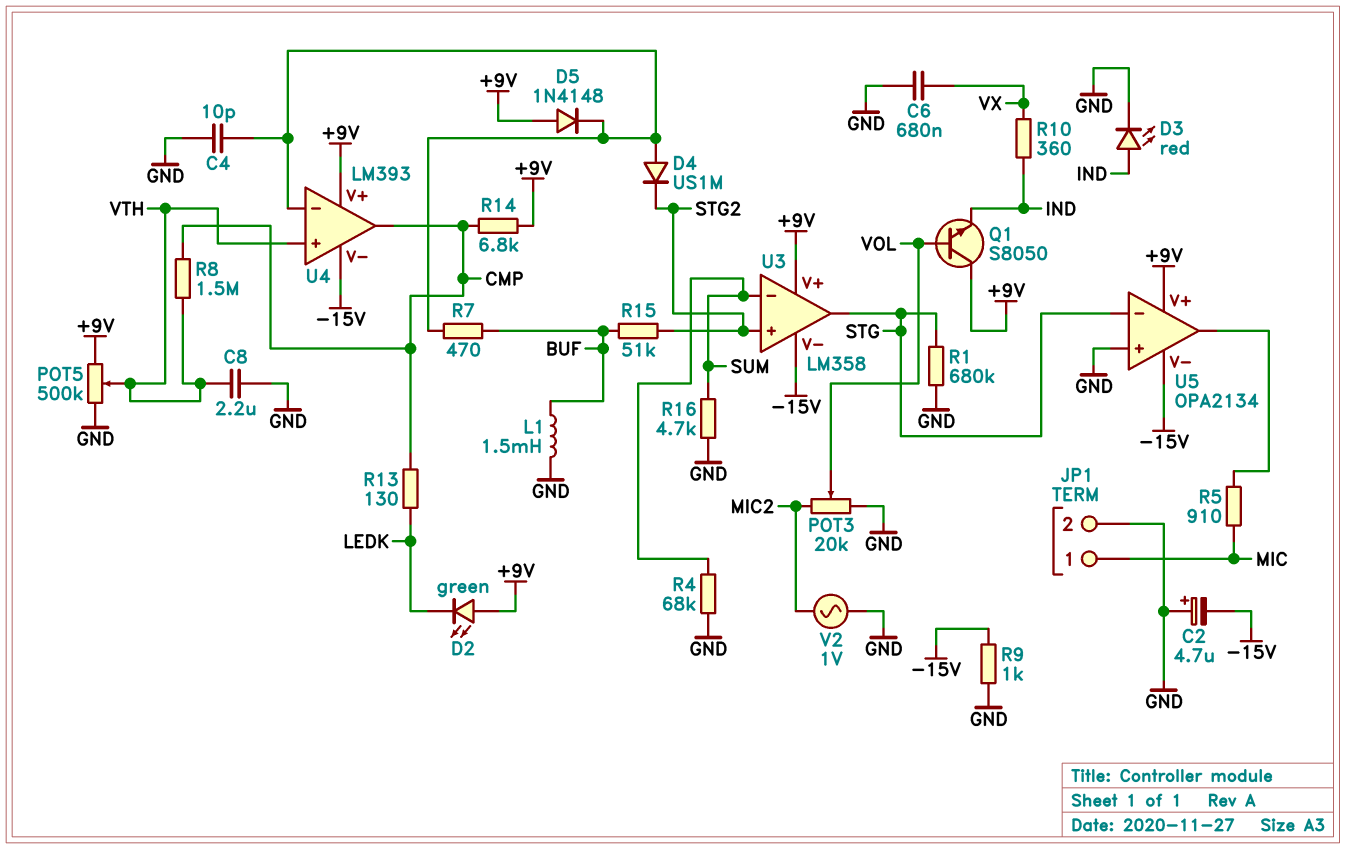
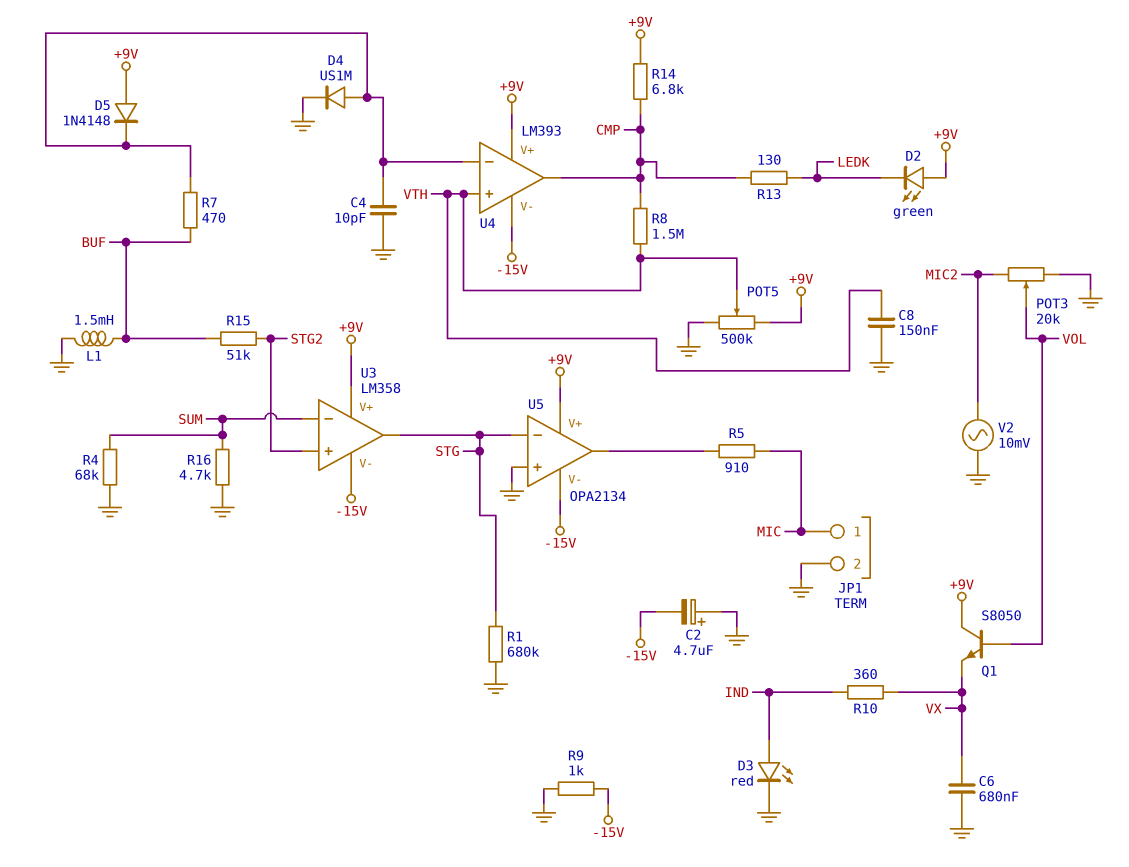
C8: 2.2uF (GND, VTH) -> 150nF (GND, VTH)
D4: diode US1M (A U4/in-, K STG2) -> diode US1M (A U4/in-, K GND)
Q1: NPN S8050 (B VOL, C +9V, E IND) -> NPN S8050 (B VOL, C +9V, E VX)
V2: AC 1V (GND, MIC2) -> AC 10mV (GND, MIC2)

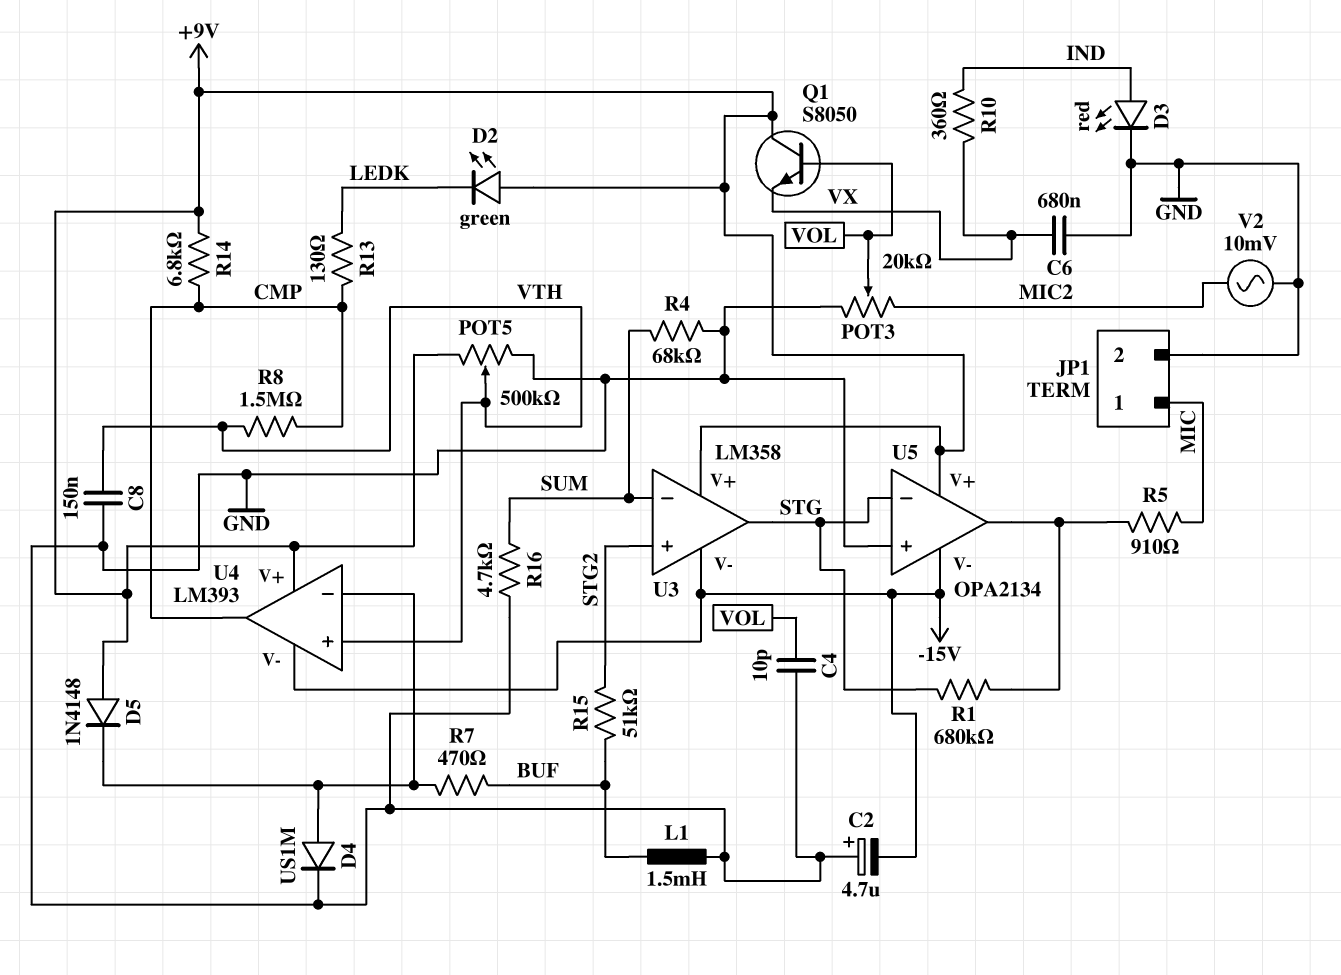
C4: 10pF (GND, U4/in-) -> 10pF (GND, VOL)
R1: 680k (GND, STG) -> 680k (STG, U5/out)
R9: 1k (-15V, GND) -> none

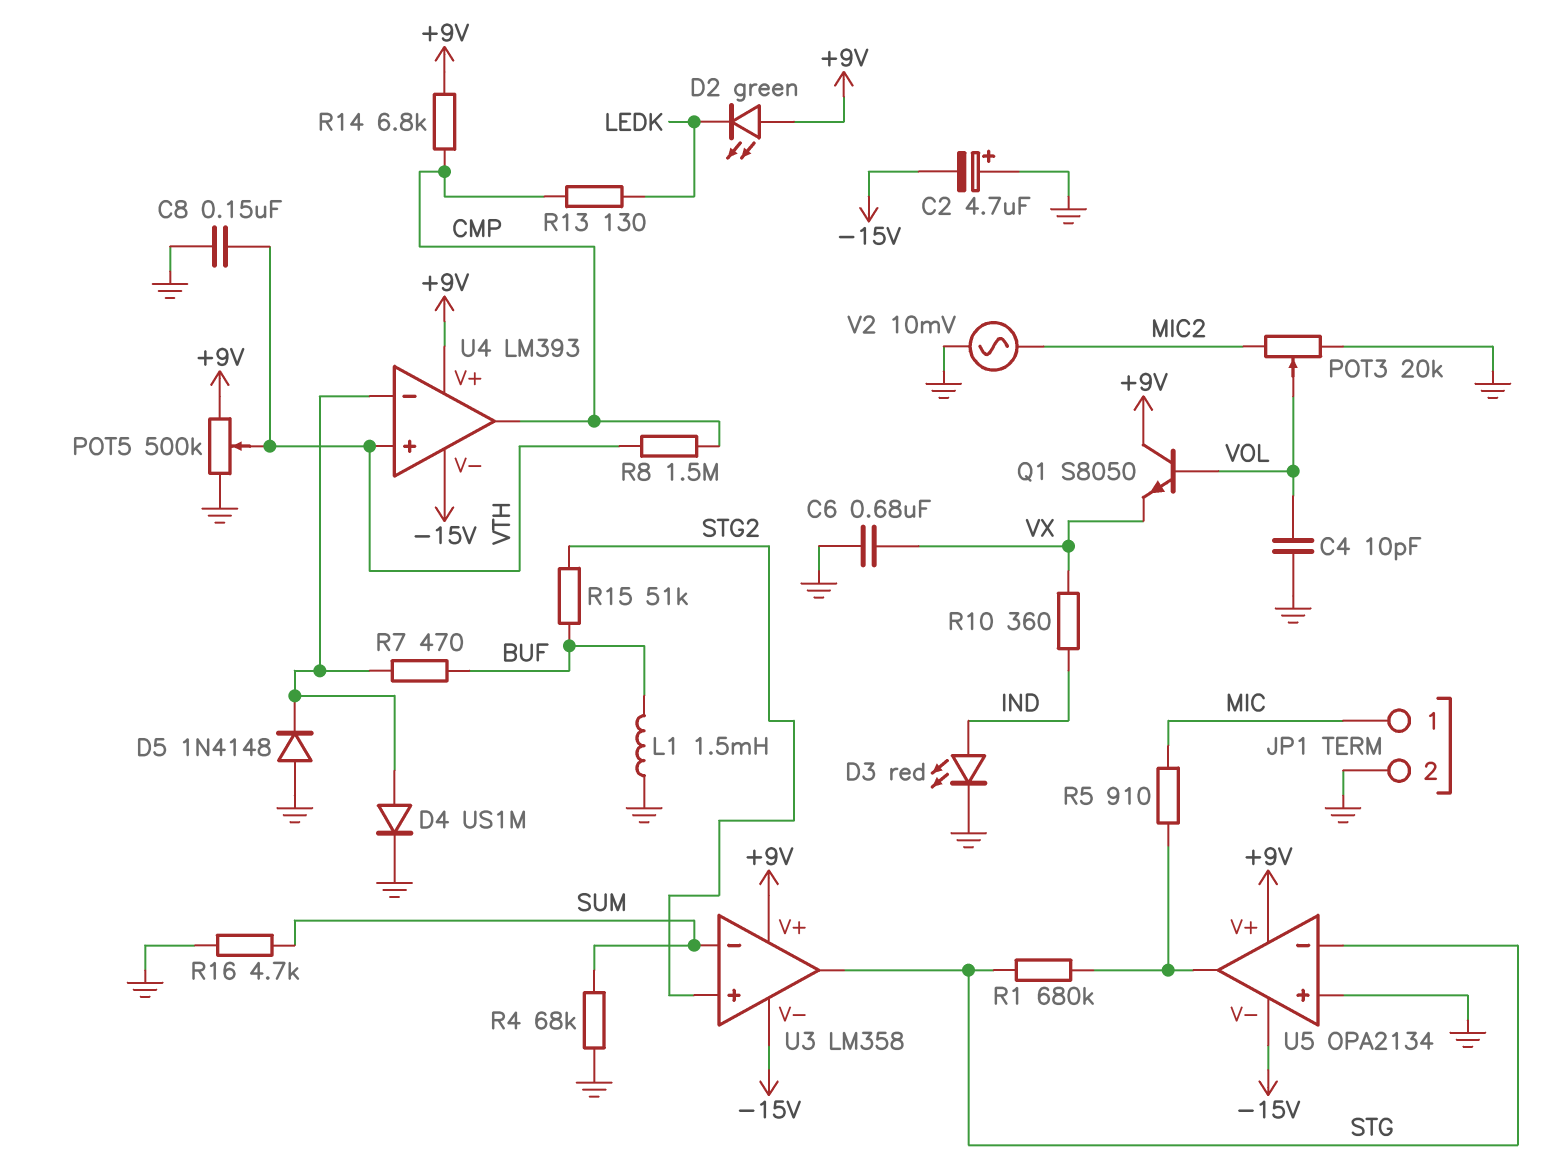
D5: diode 1N4148 (A +9V, K U4/in-) -> diode 1N4148 (A GND, K U4/in-)

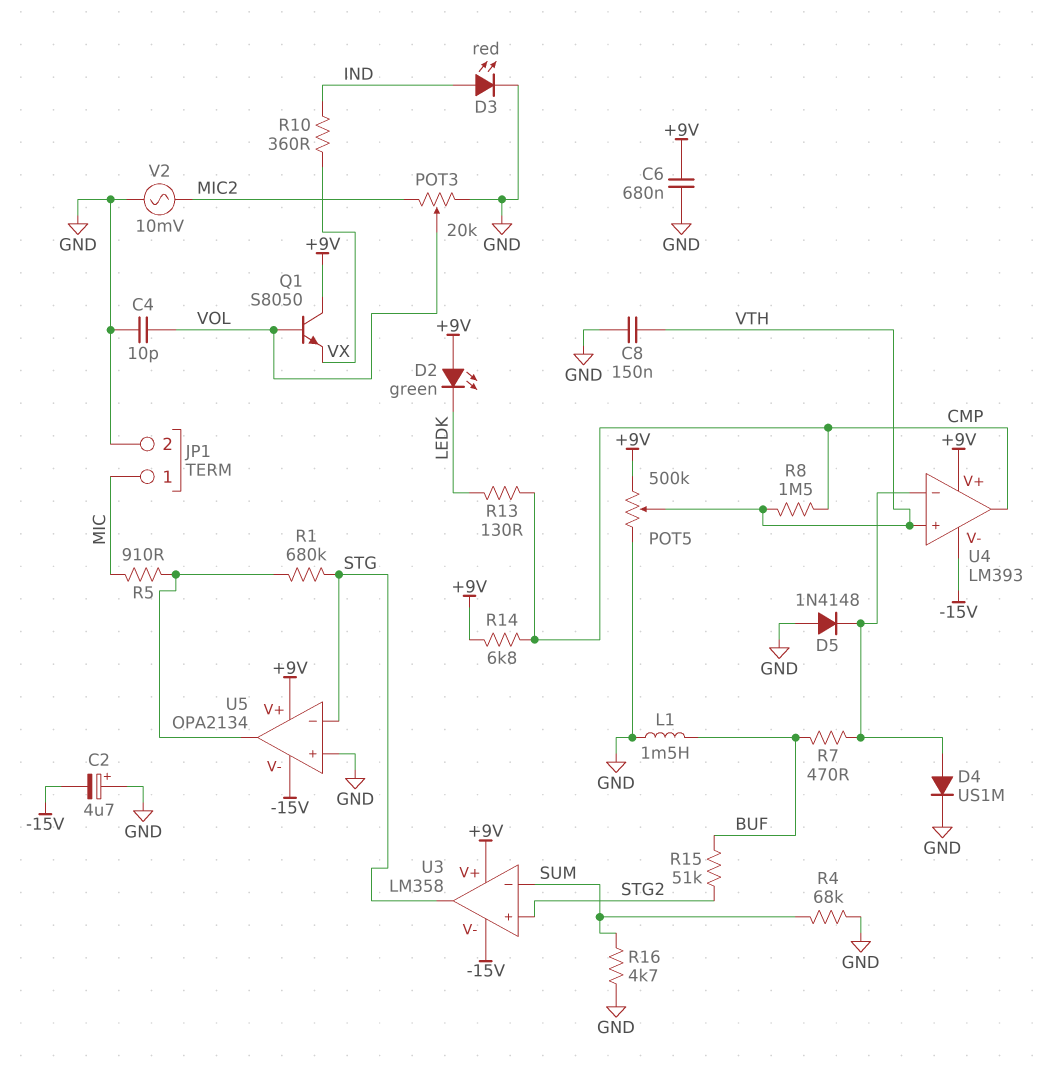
C6: 680nF (GND, VX) -> 680nF (+9V, GND)

